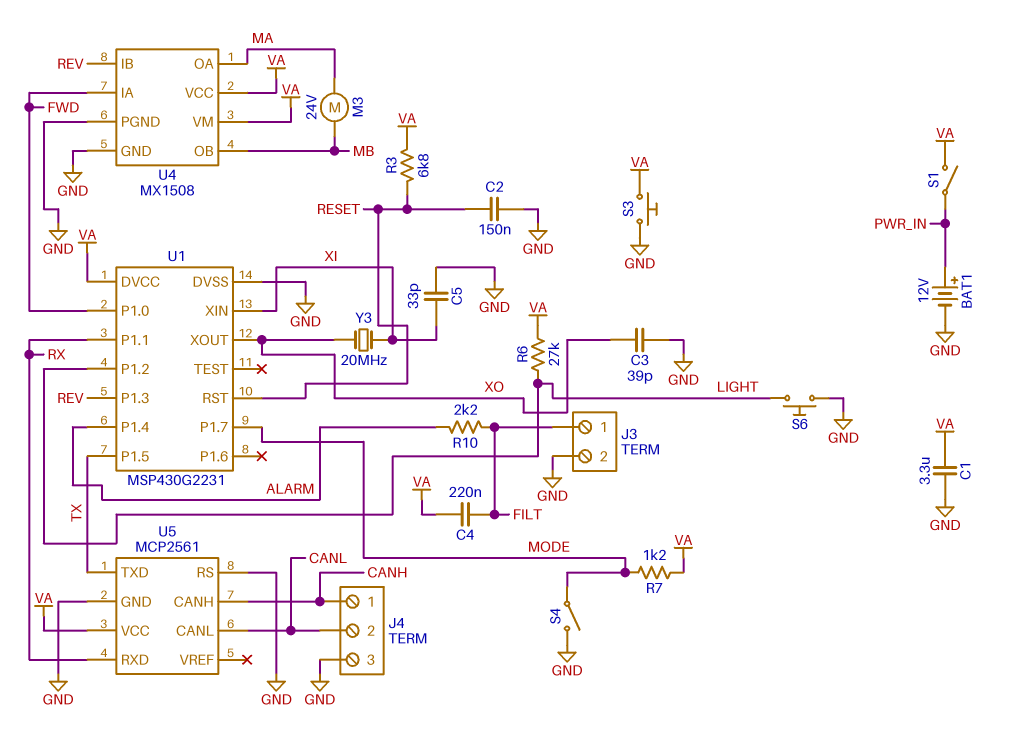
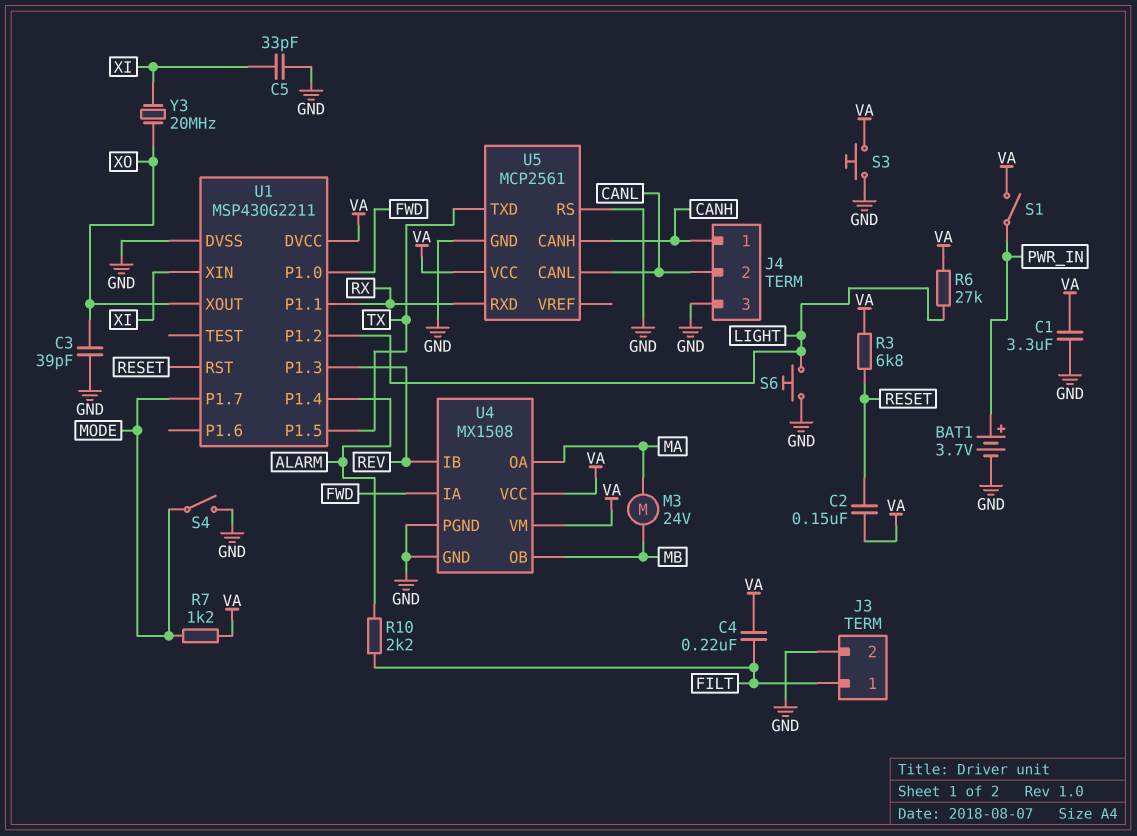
BAT1: 12V (plus PWR_IN, minus GND) -> 3.7V (plus PWR_IN, minus GND)
C2: 150nF (GND, RESET) -> 150nF (RESET, VA)
U1: MSP430G2231 -> MSP430G2211

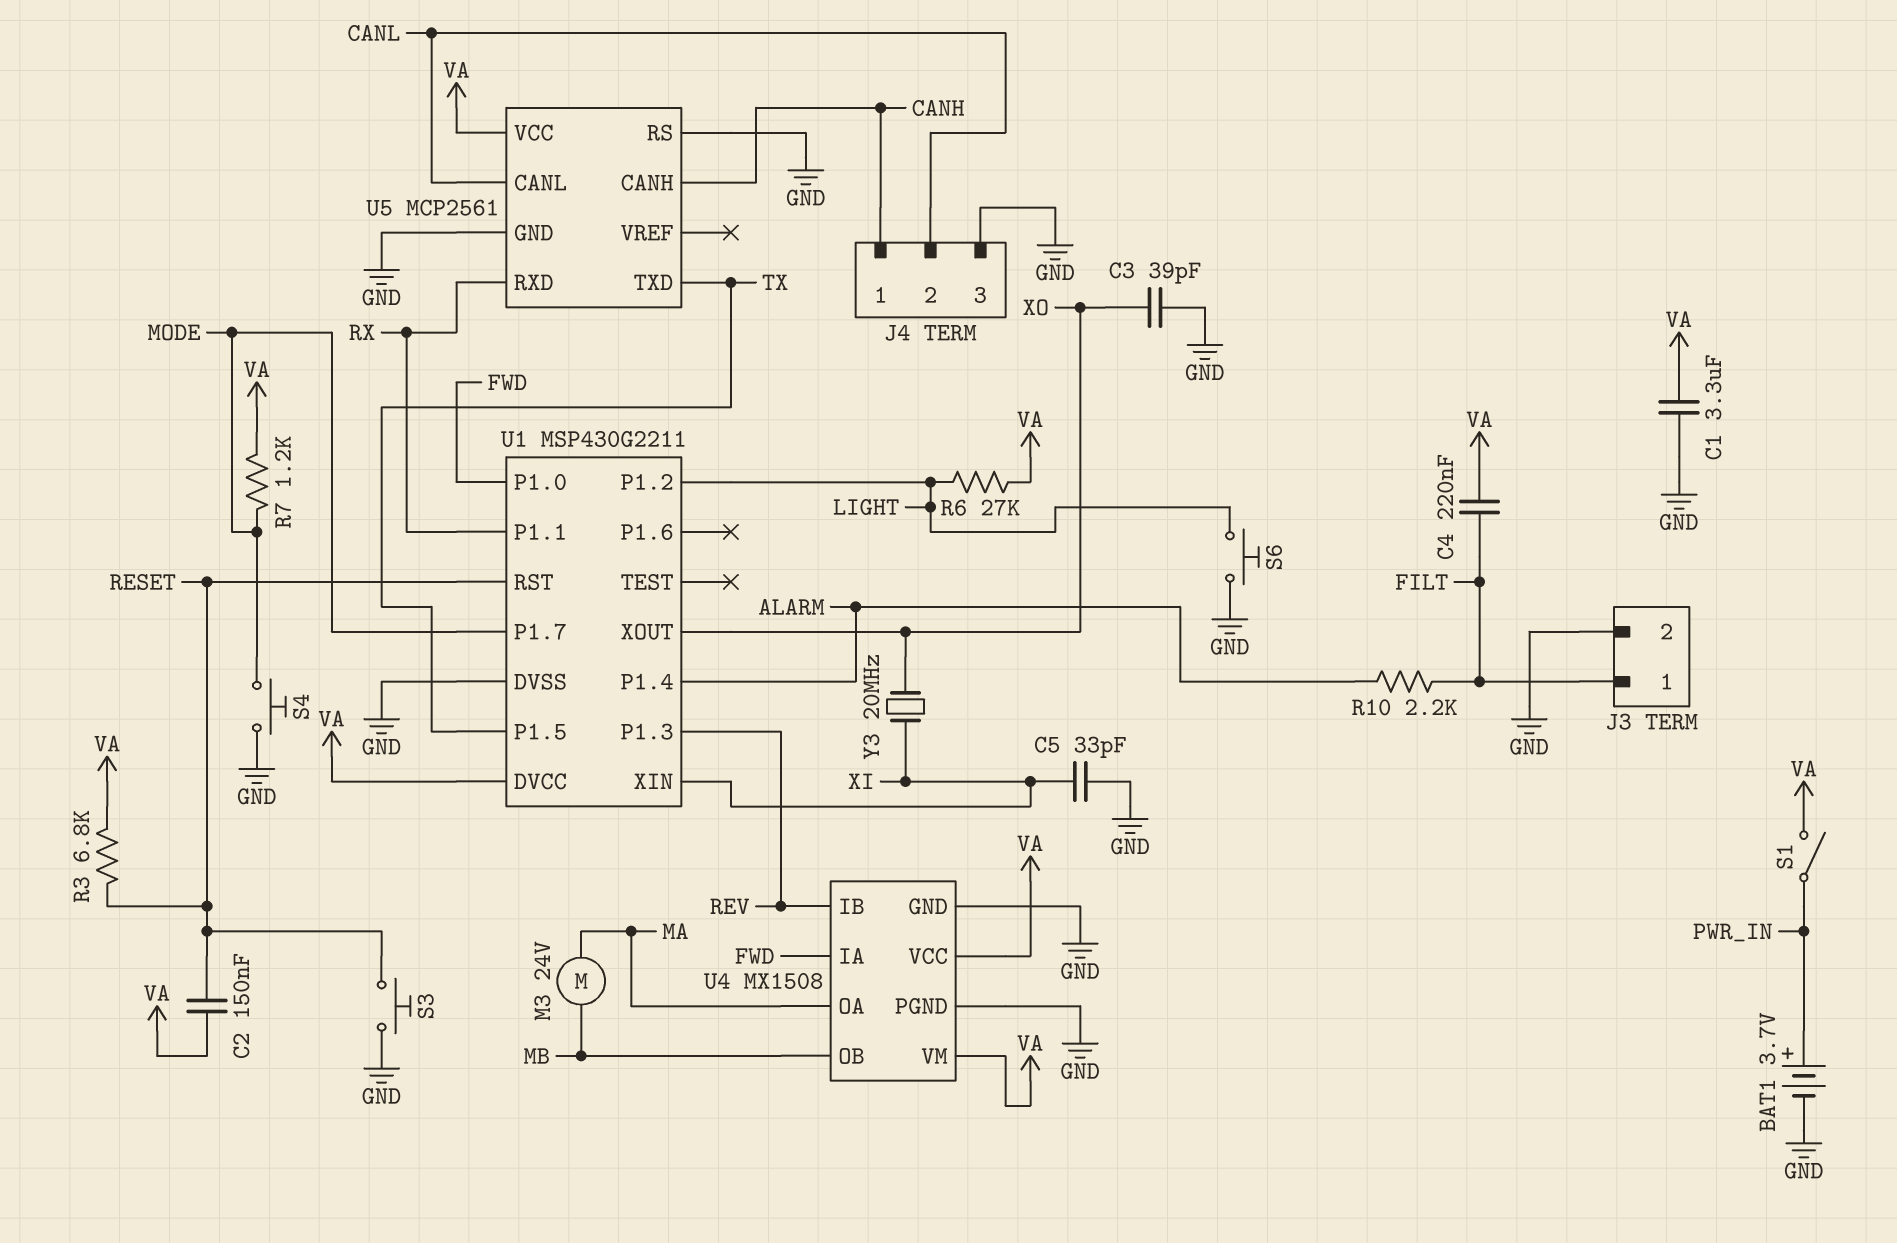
S3: button (GND, VA) -> button (GND, RESET)
S4: switch (GND, MODE) -> button (GND, MODE)

